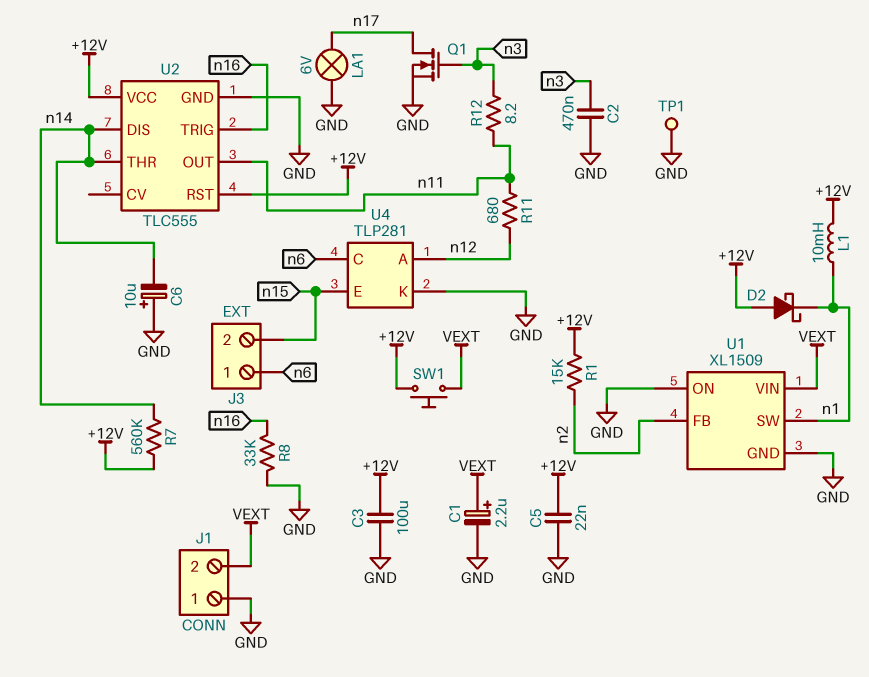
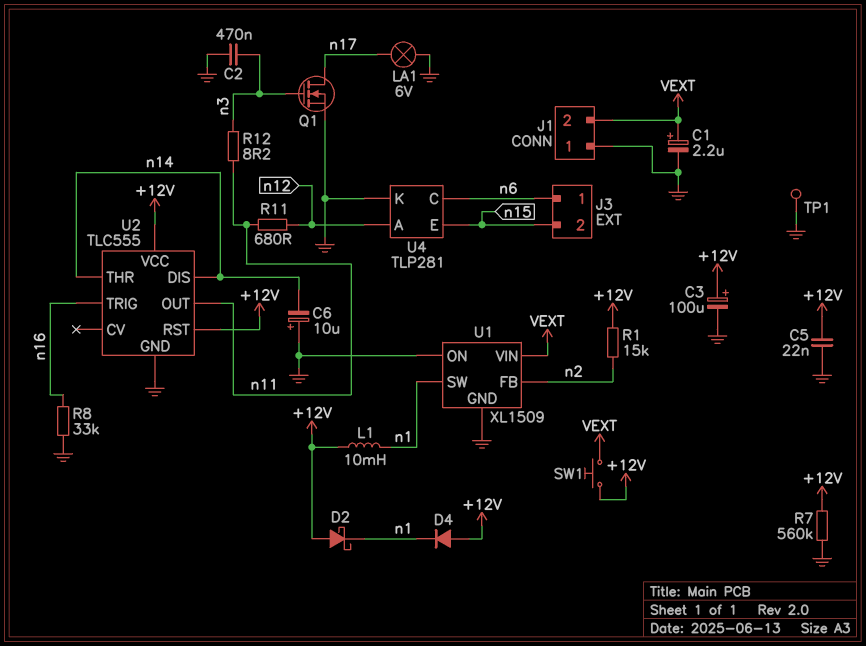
C3: 100uF (+12V, GND) -> 100uF (plus +12V, minus GND)
D4: none -> diode (A +12V, K n1)
R7: 560k (+12V, n14) -> 560k (+12V, GND)

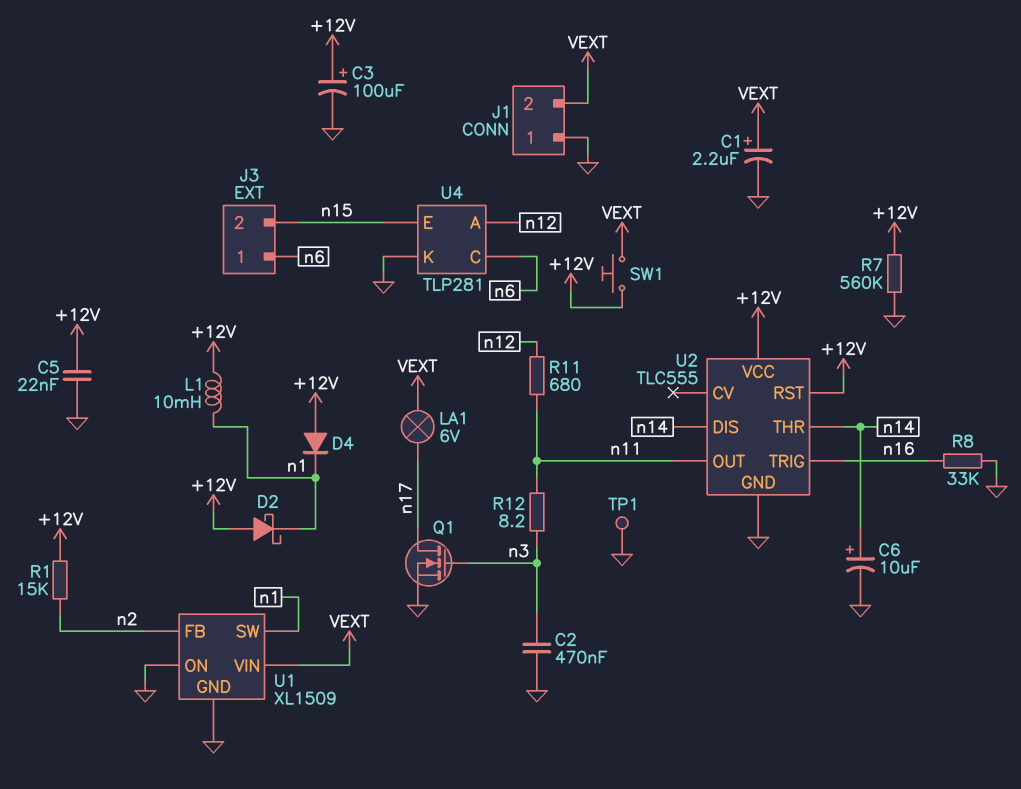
C6: 10uF (plus GND, minus n14) -> 10uF (plus n14, minus GND)
LA1: lamp 6V (GND, n17) -> lamp 6V (VEXT, n17)

